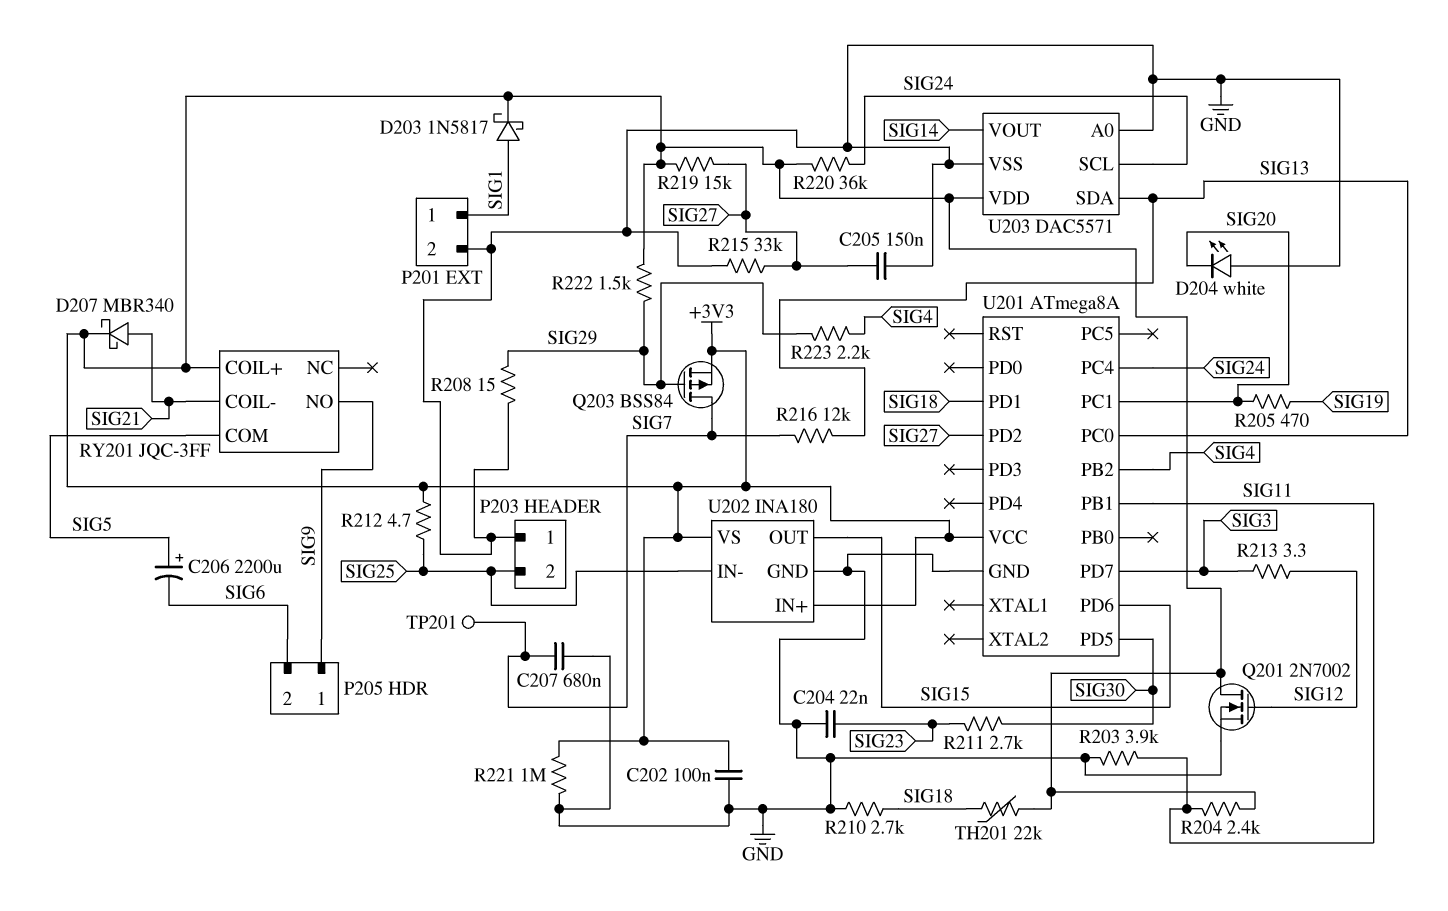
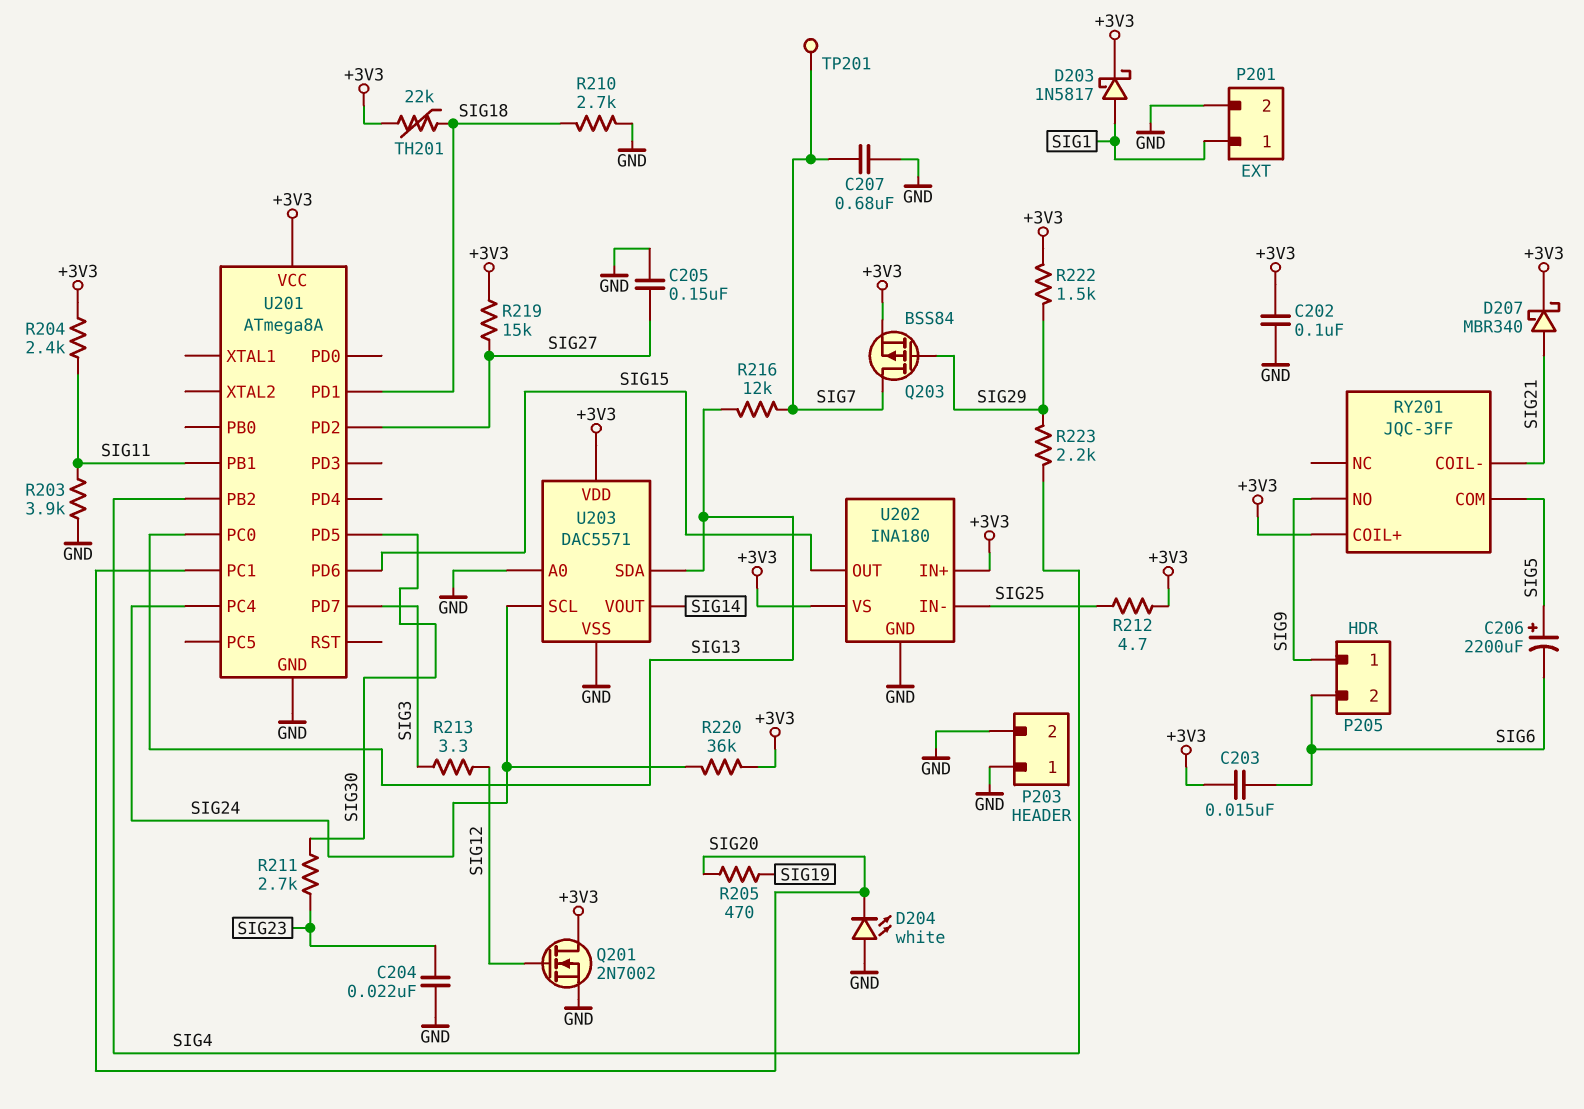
C203: none -> 15nF (+3V3, SIG6)
P203 pin 2: SIG25 -> GND
R208: 15 (GND, SIG29) -> none
R215: 33k (GND, SIG27) -> none
R221: 1M (+3V3, GND) -> none

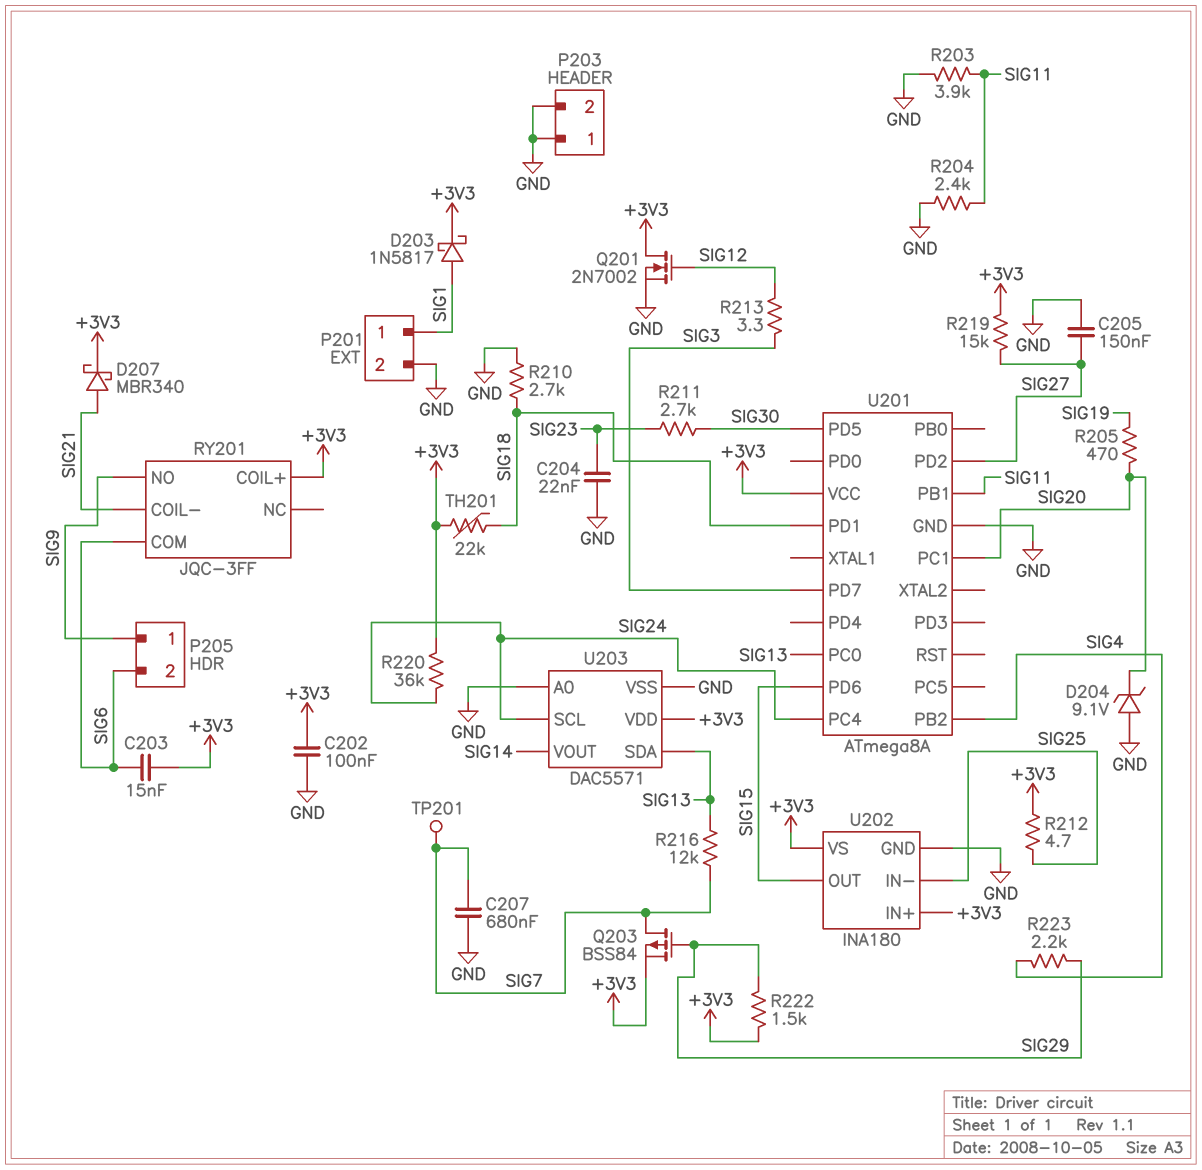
C206: 2200uF (plus SIG5, minus SIG6) -> none
D204: LED white (A GND, K SIG20) -> zener 9.1V (A GND, K SIG20)
R204: 2.4k (+3V3, SIG11) -> 2.4k (GND, SIG11)
RY201 pin COM: SIG5 -> SIG6

